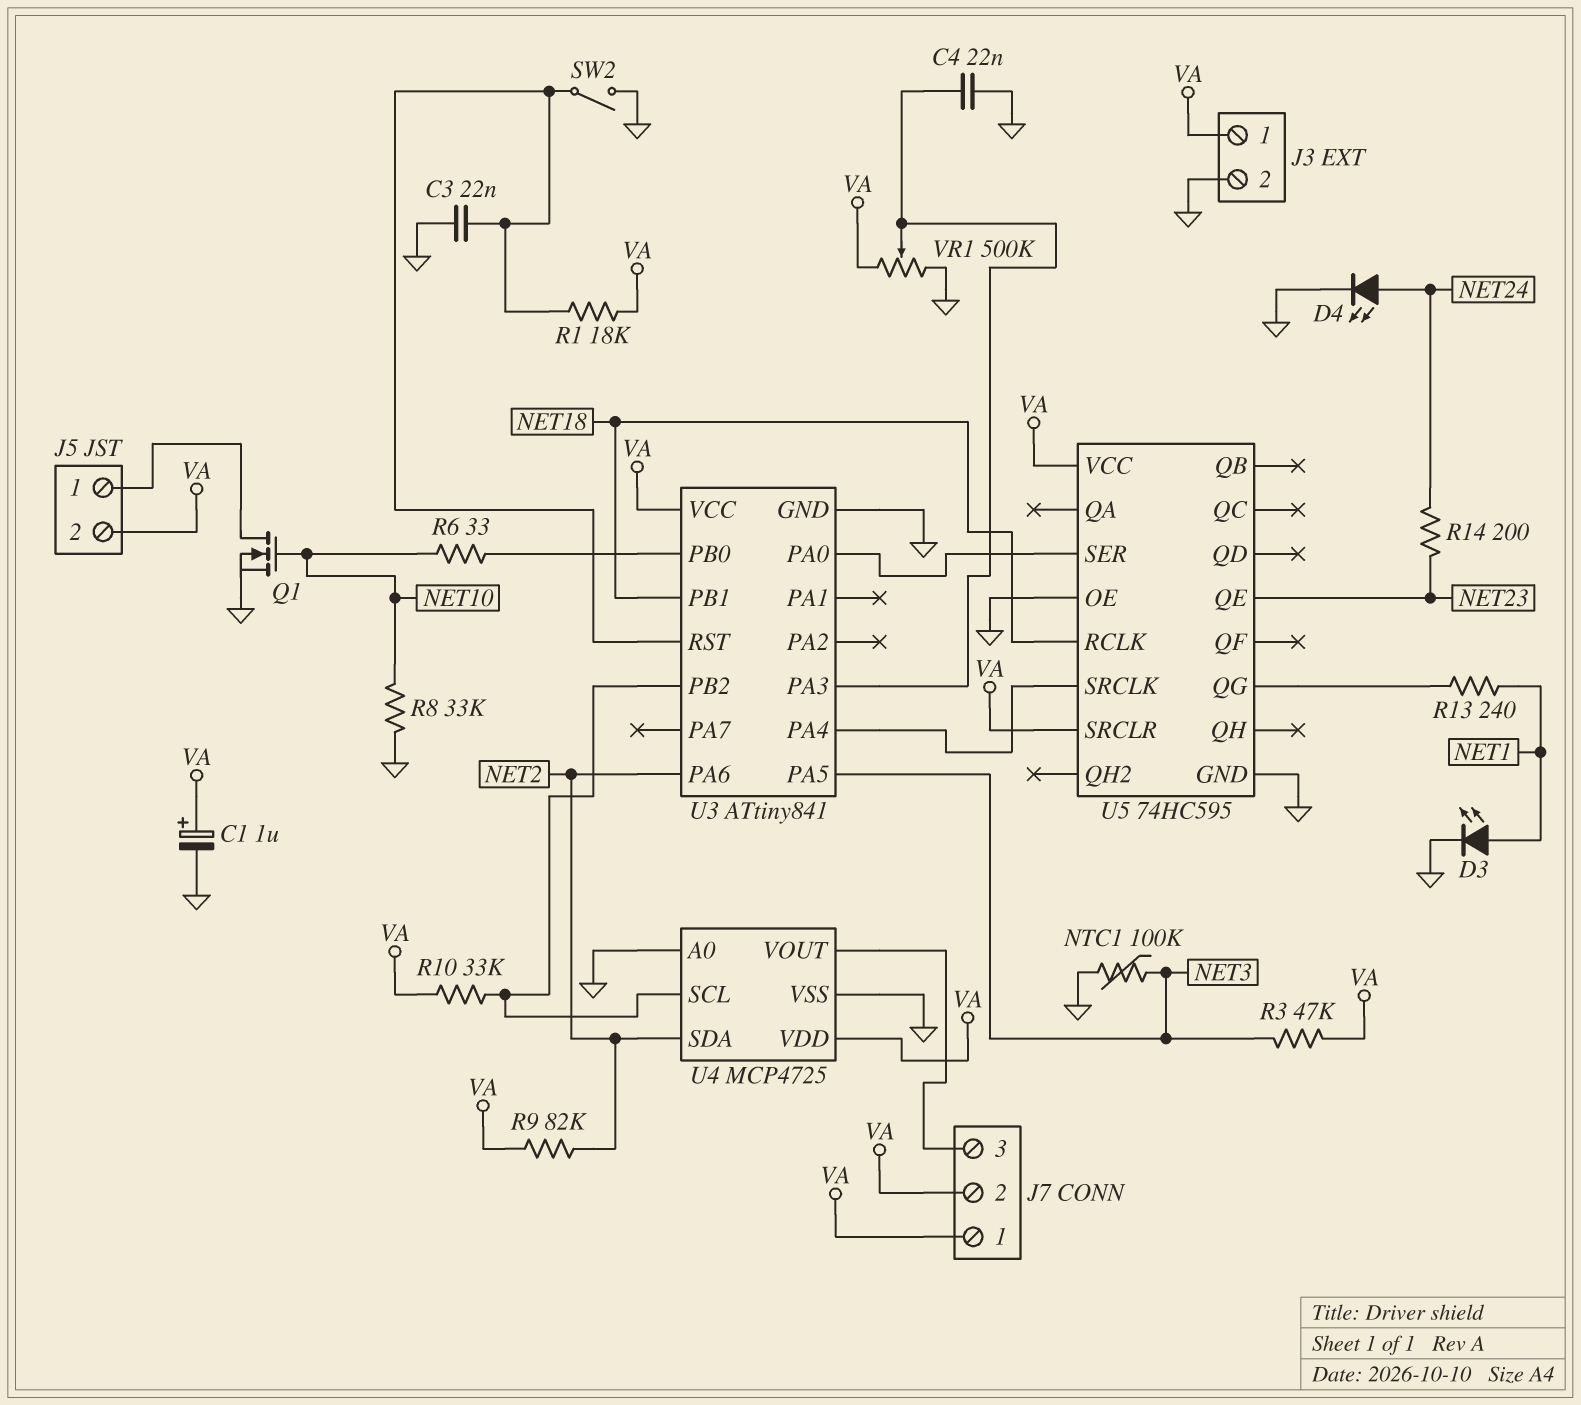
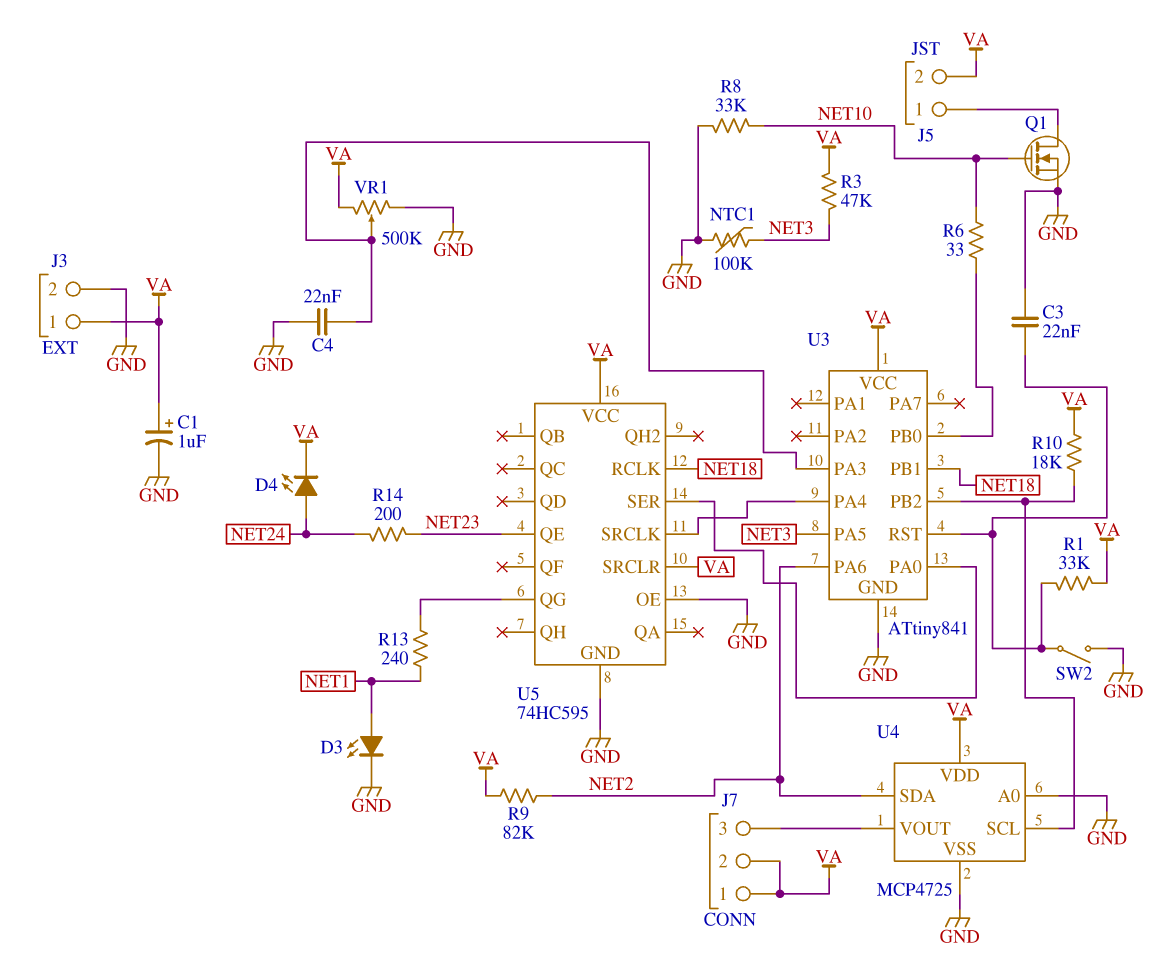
D4: LED (A NET24, K GND) -> LED (A NET24, K VA)
R1: 18k (U3/RST, VA) -> 33k (U3/RST, VA)
R10: 33k (U3/PB2, VA) -> 18k (U3/PB2, VA)

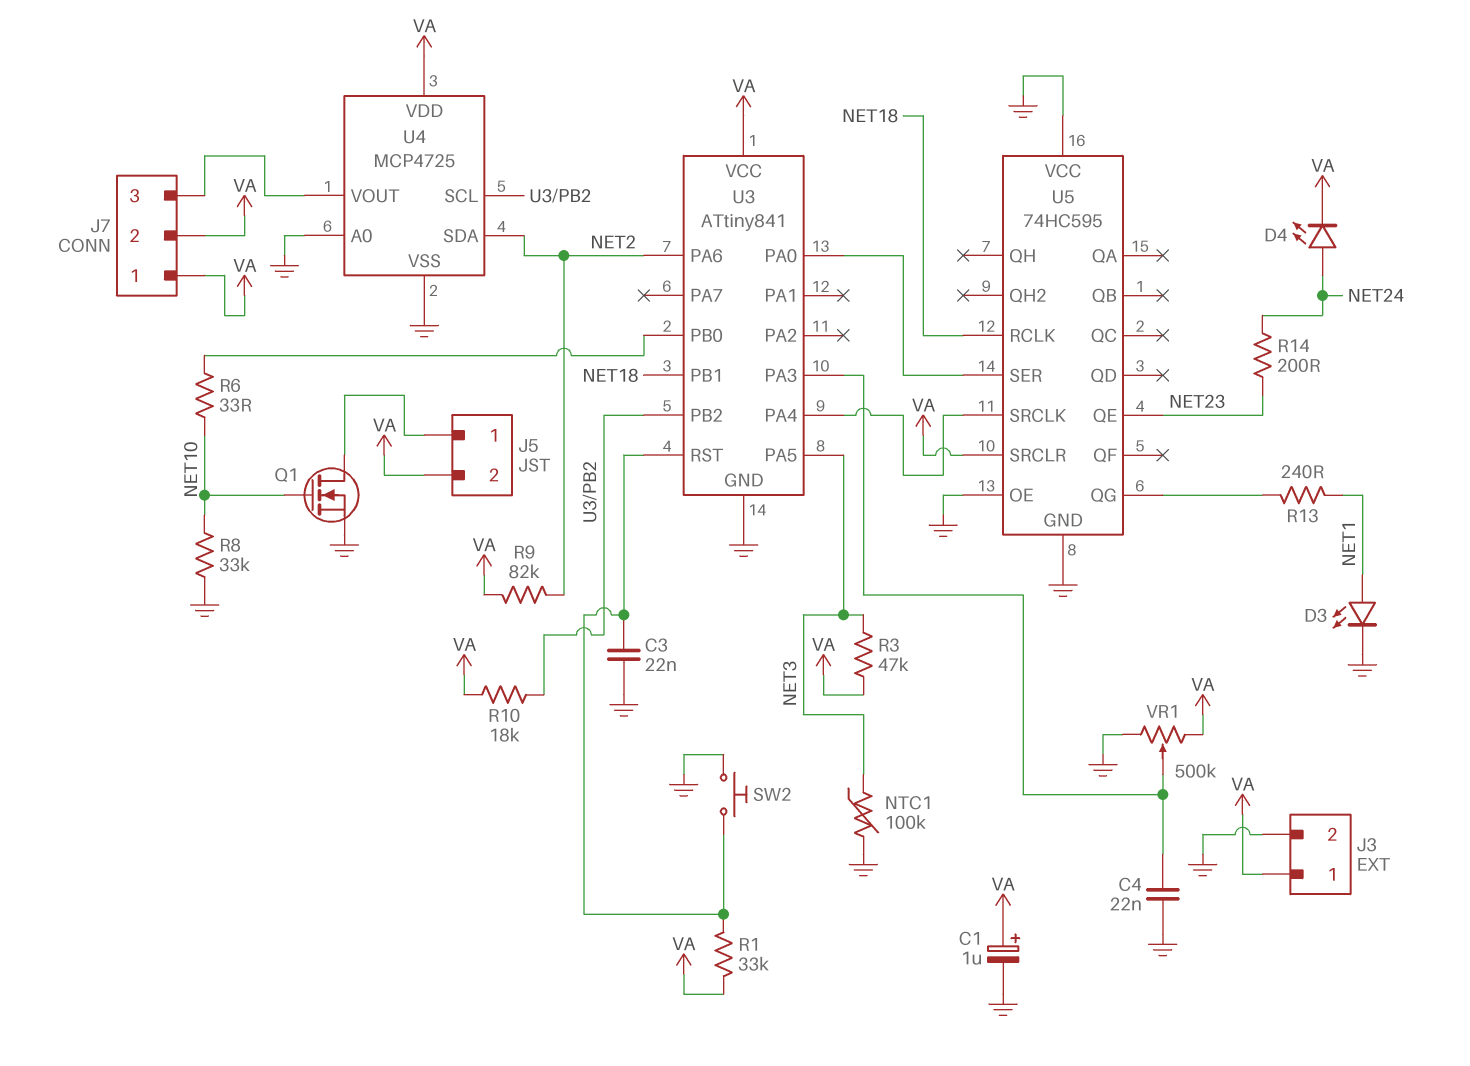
SW2: switch (GND, U3/RST) -> button (GND, U3/RST)
U5 pin VCC: VA -> GND

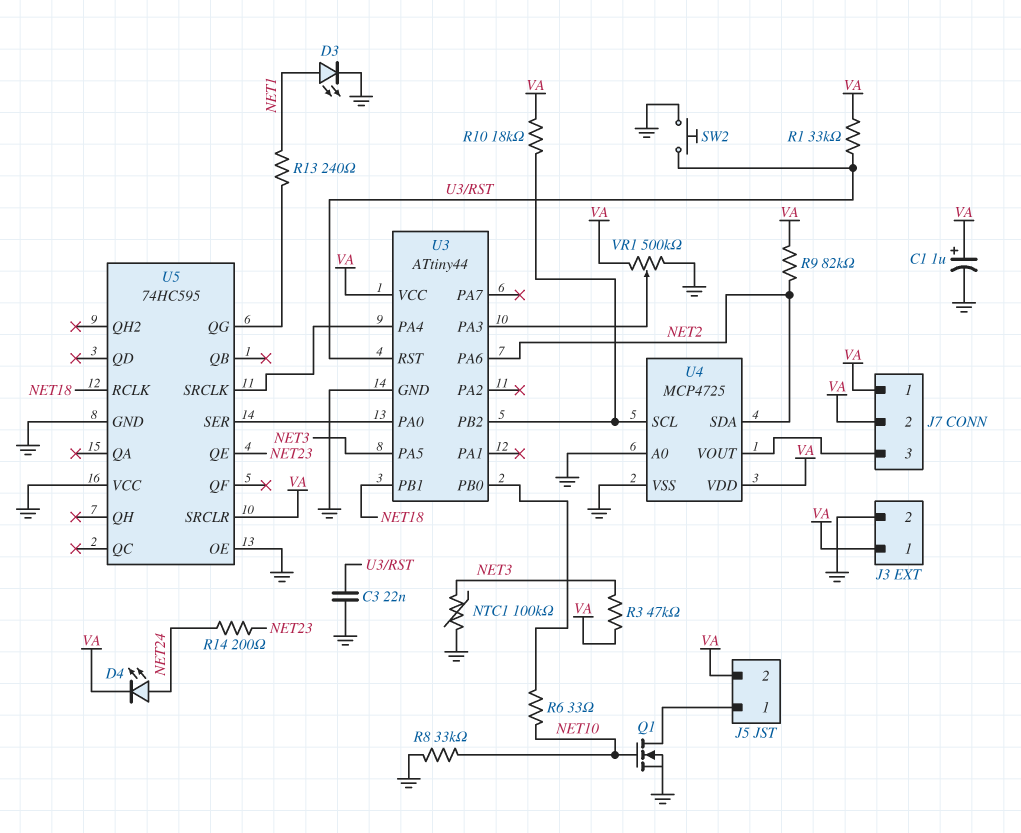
C4: 22nF (GND, U3/PA3) -> none
U3: ATtiny841 -> ATtiny44

